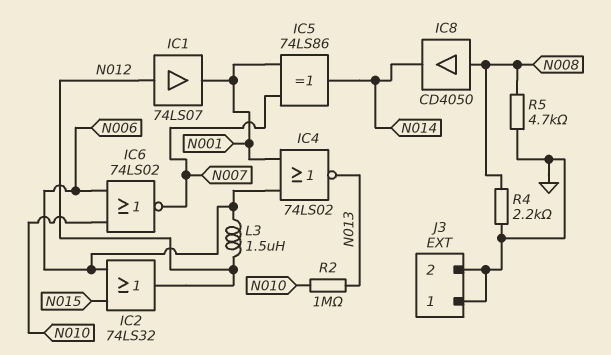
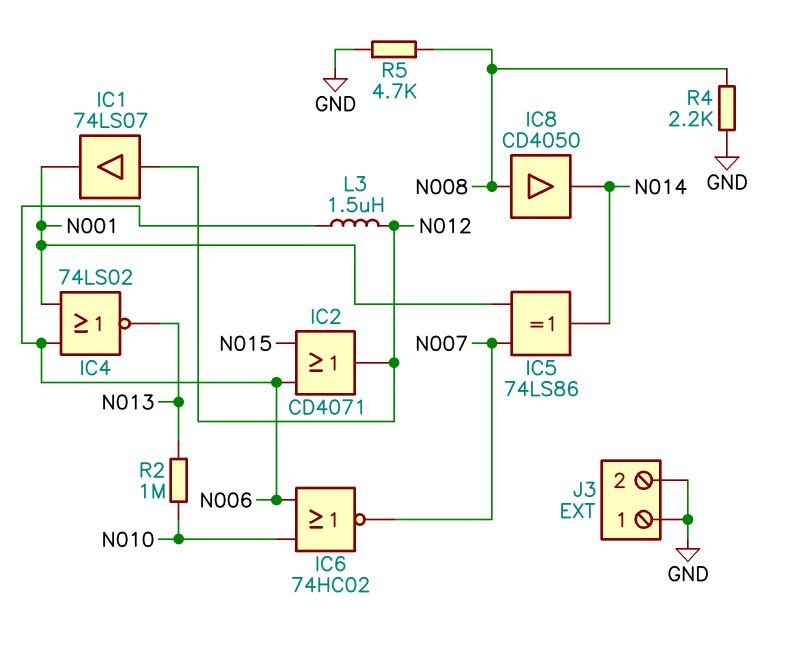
IC2: OR 74LS32 (in N006, in N015, out N012) -> OR CD4071 (in N006, in N015, out N012)
IC6: NOR 74LS02 (in N006, in N010, out N007) -> NOR 74HC02 (in N006, in N010, out N007)

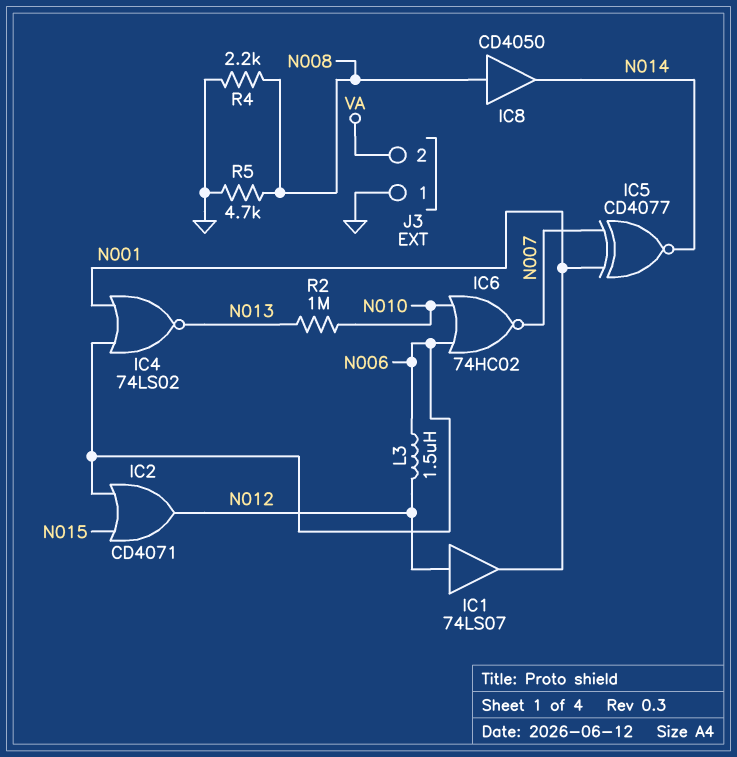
IC5: XOR 74LS86 (in N001, in N007, out N014) -> XNOR CD4077 (in N001, in N007, out N014)
J3 pin 2: GND -> VA

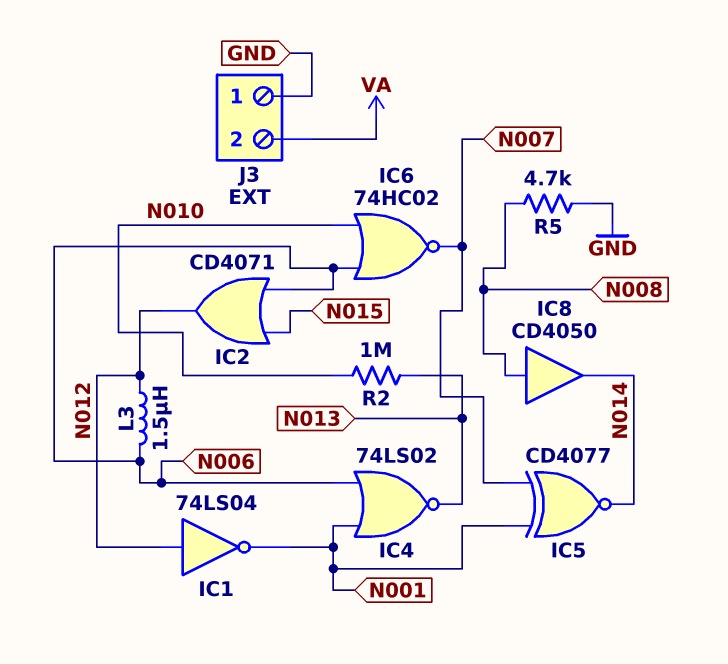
IC1: buffer 74LS07 (in N012, out N001) -> NOT 74LS04 (in N012, out N001)
R4: 2.2k (GND, N008) -> none

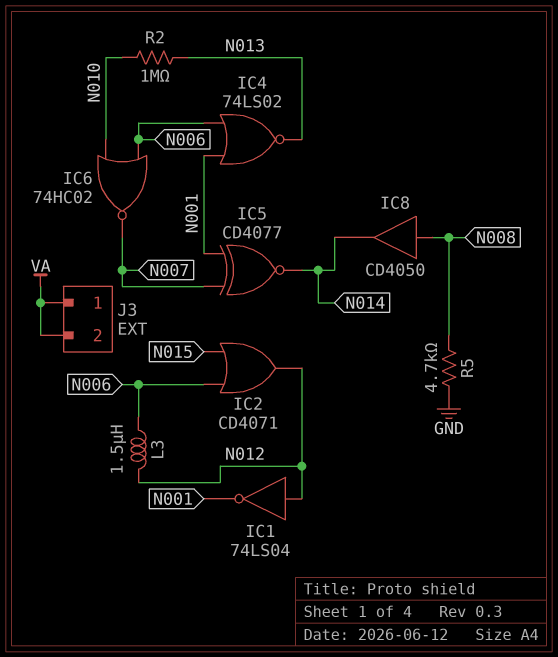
J3 pin 1: GND -> VA

